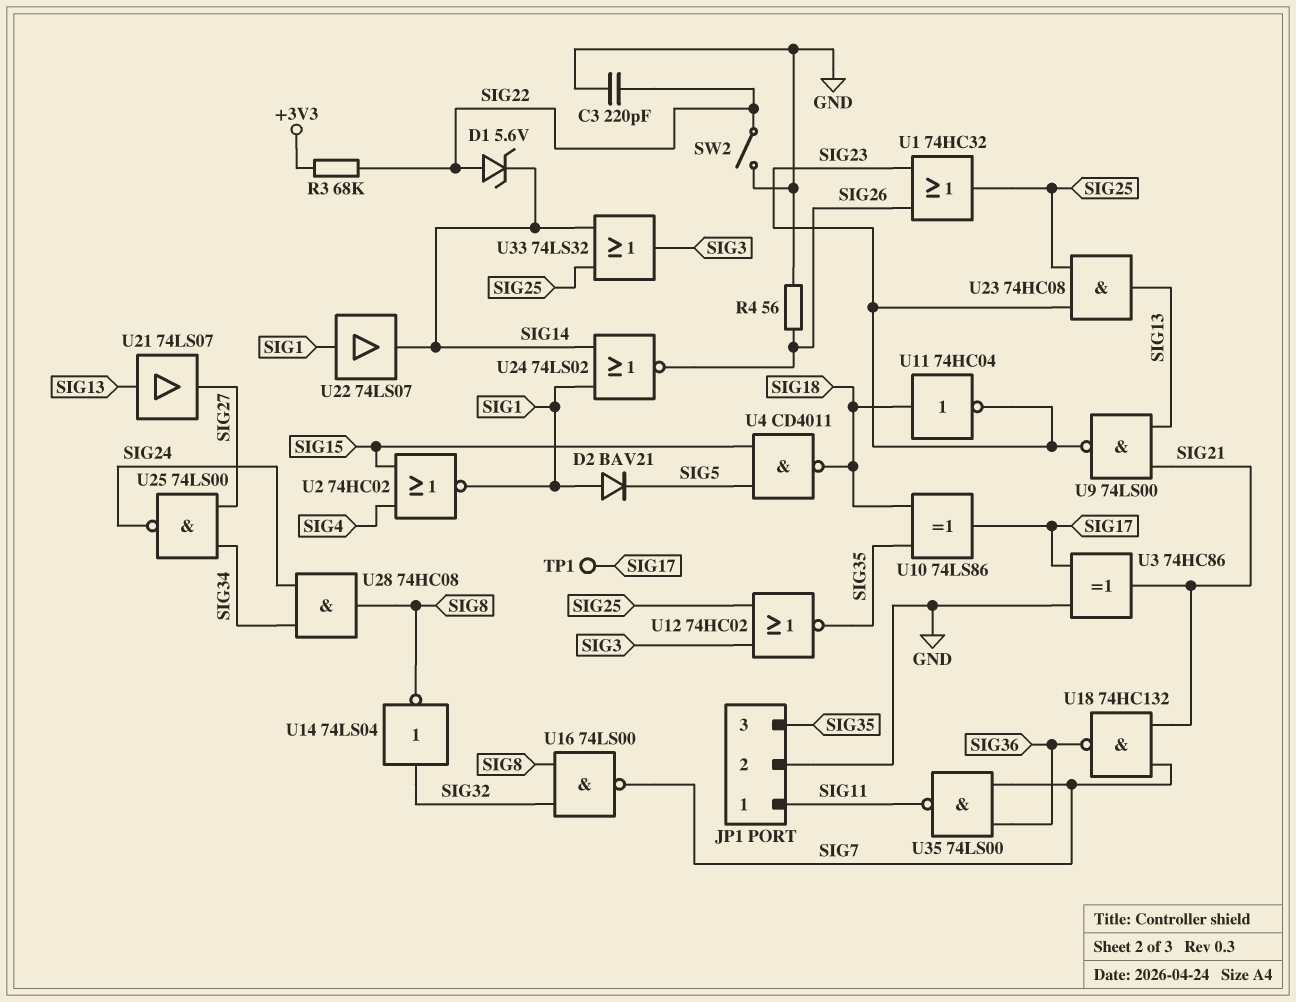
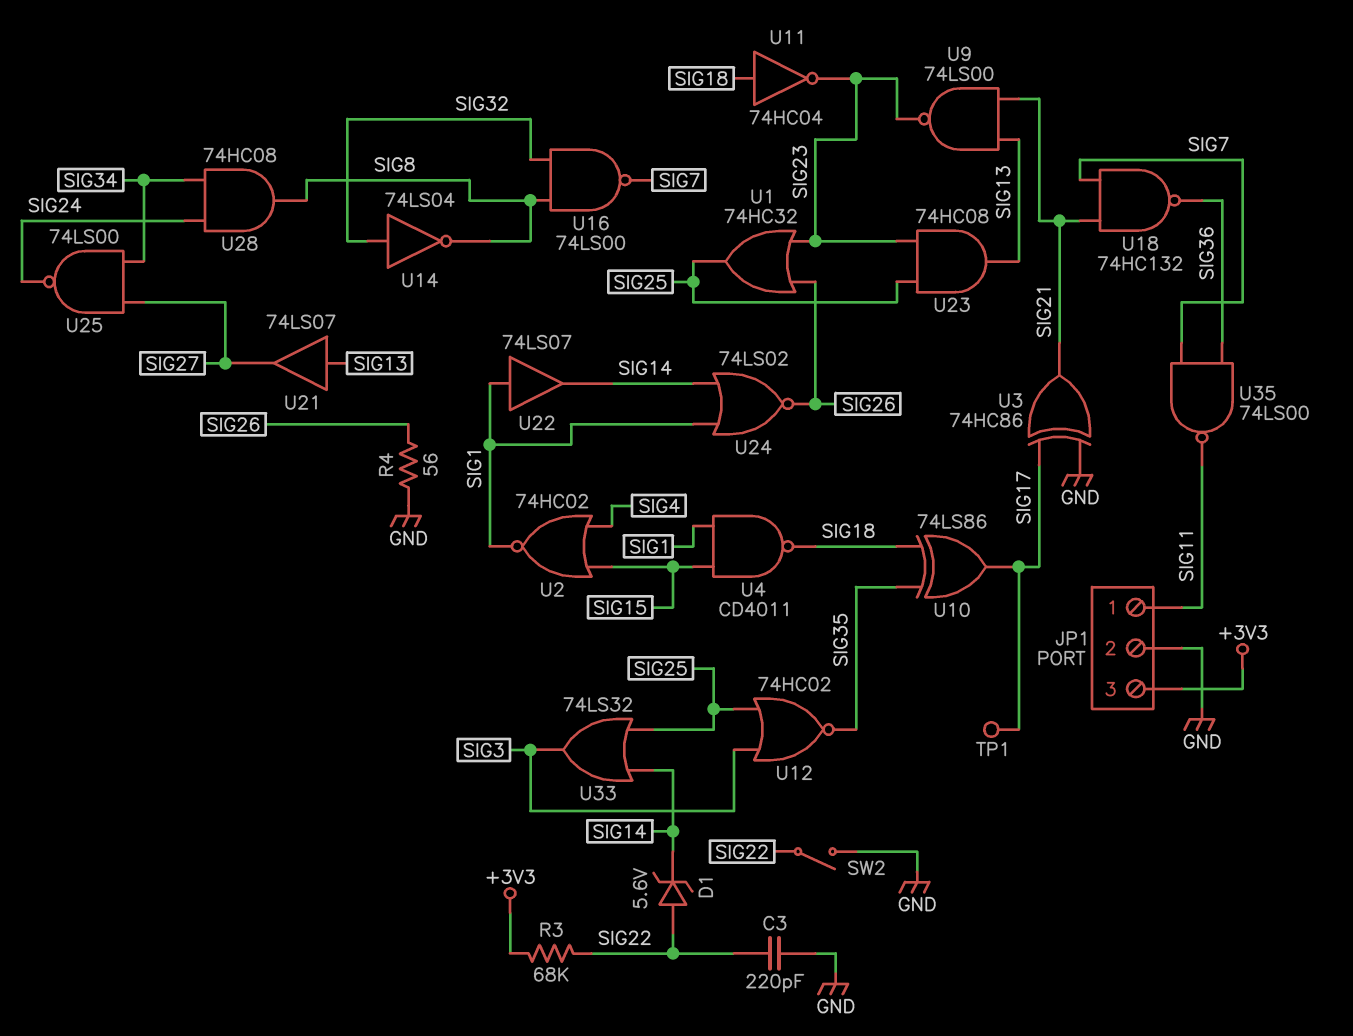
D2: diode BAV21 (A SIG1, K SIG5) -> none
JP1 pin 3: SIG35 -> +3V3
U4: NAND CD4011 (in SIG5, in SIG15, out SIG18) -> NAND CD4011 (in SIG1, in SIG15, out SIG18)

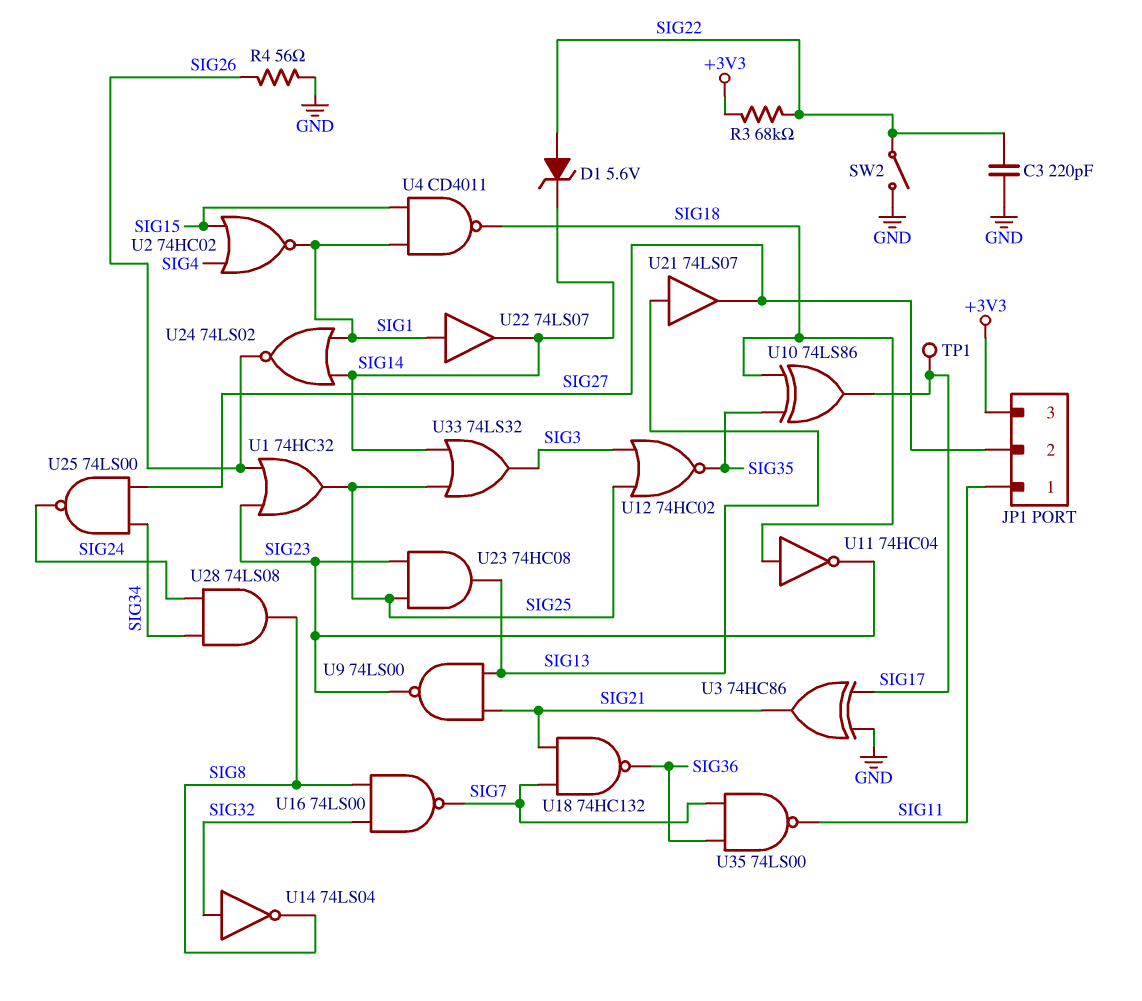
JP1 pin 2: GND -> SIG27
U28: AND 74HC08 (in SIG24, in SIG34, out SIG8) -> AND 74LS08 (in SIG24, in SIG34, out SIG8)

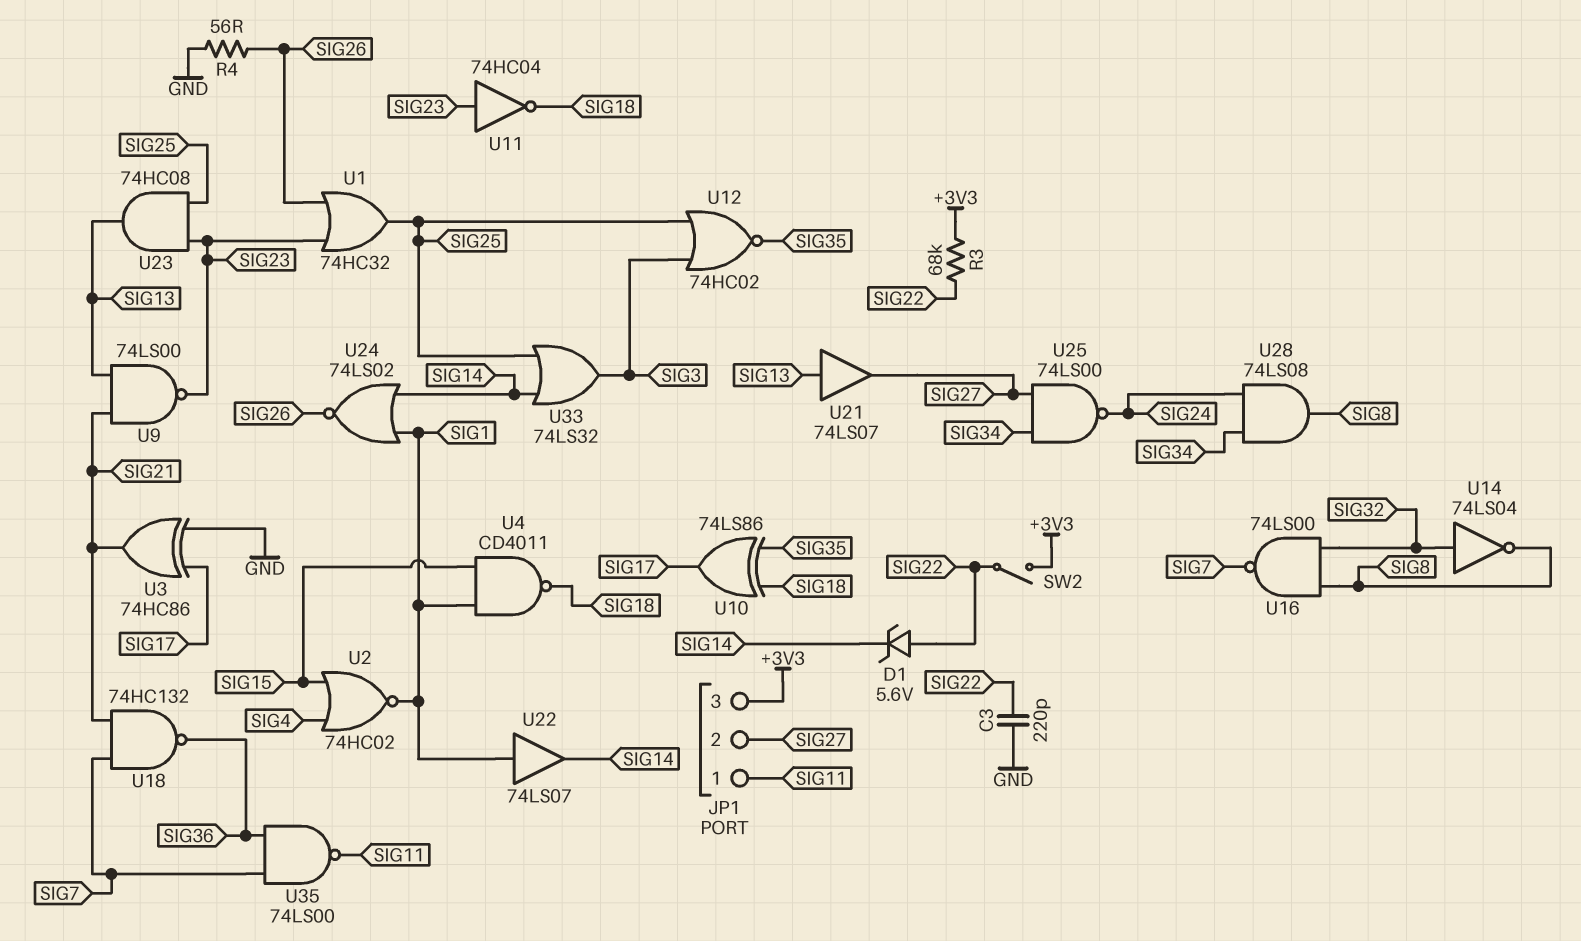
SW2: switch (GND, SIG22) -> switch (+3V3, SIG22)
TP1: test point (SIG17) -> none
U11: NOT 74HC04 (in SIG18, out SIG23) -> NOT 74HC04 (in SIG23, out SIG18)

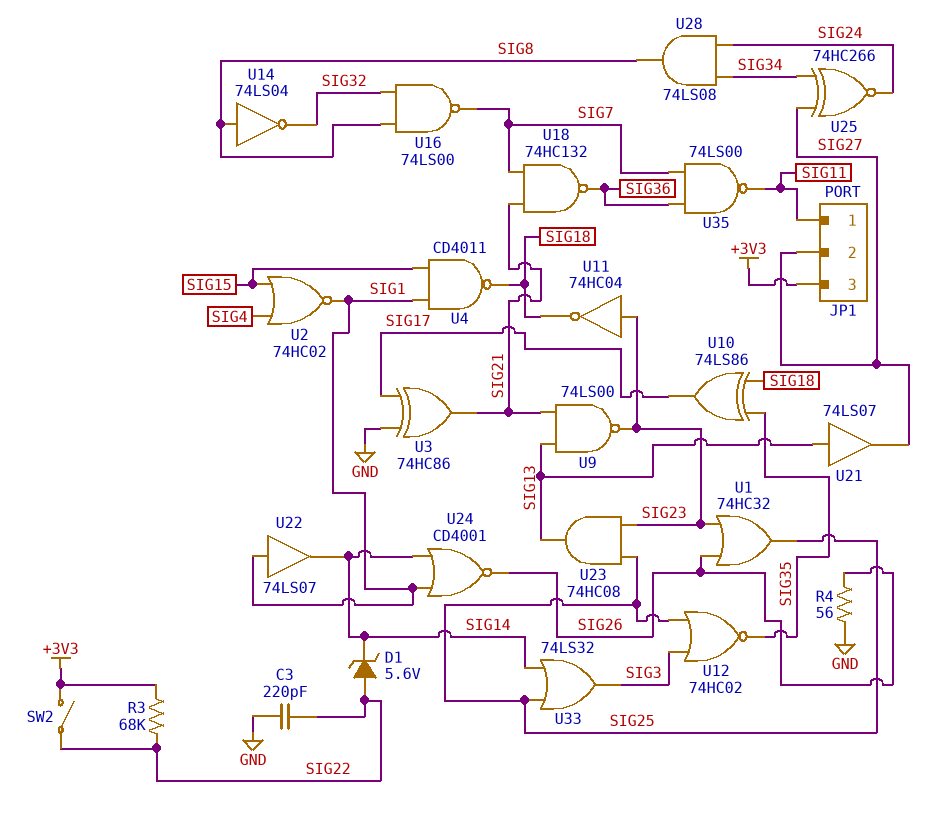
U14: NOT 74LS04 (in SIG32, out SIG8) -> NOT 74LS04 (in SIG8, out SIG32)
U24: NOR 74LS02 (in SIG1, in SIG14, out SIG26) -> NOR CD4001 (in SIG1, in SIG14, out SIG26)
U25: NAND 74LS00 (in SIG27, in SIG34, out SIG24) -> XNOR 74HC266 (in SIG27, in SIG34, out SIG24)

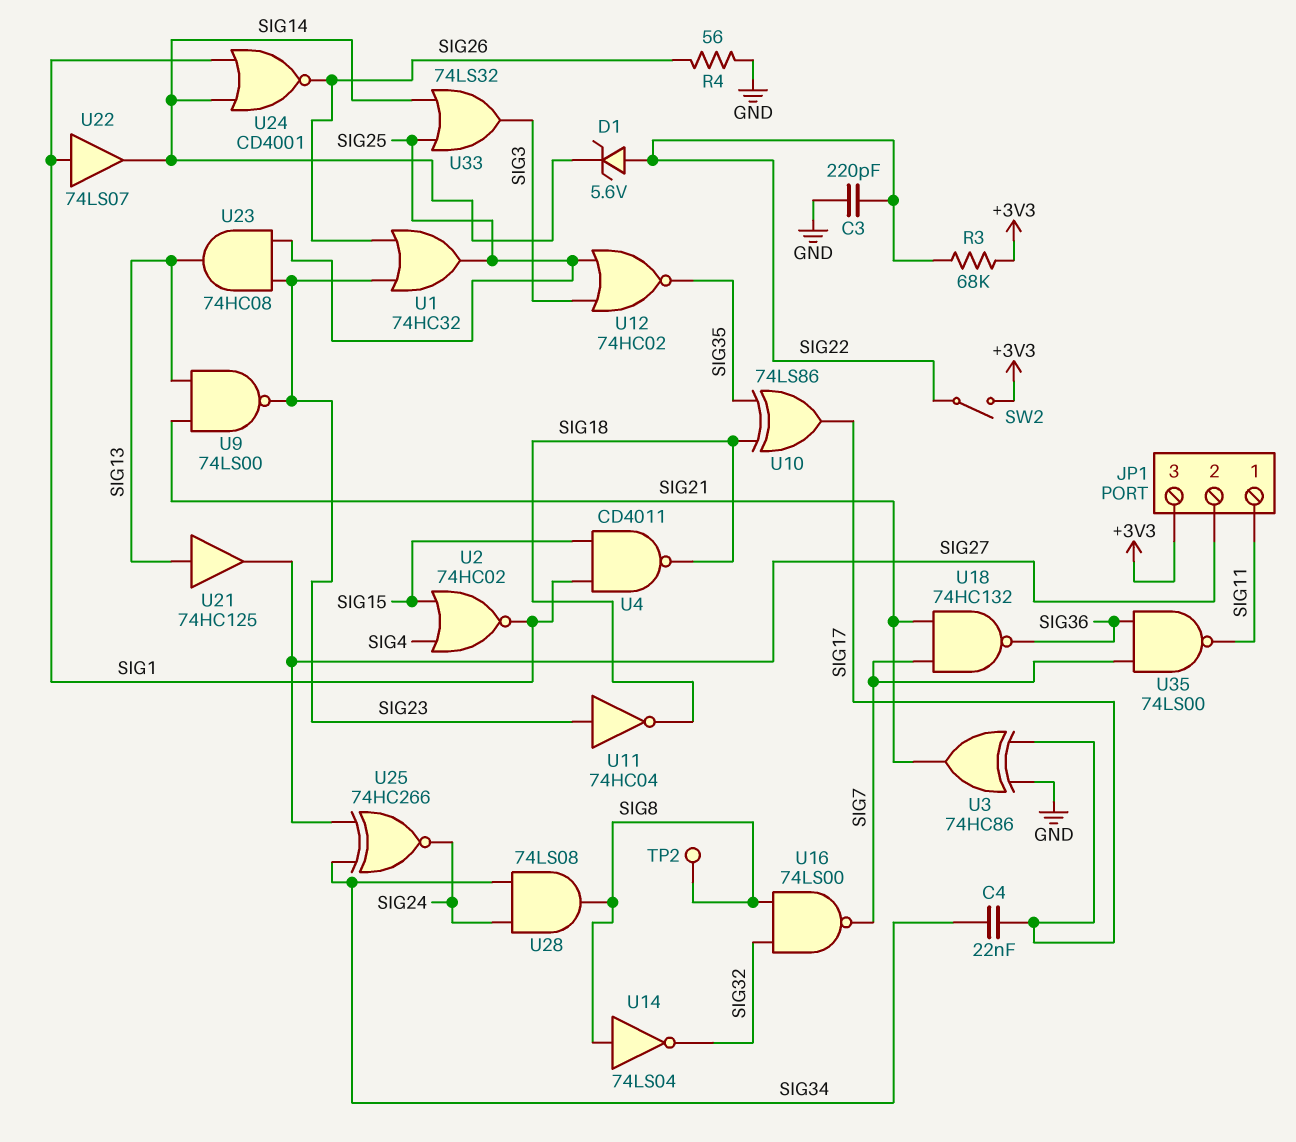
C4: none -> 22nF (SIG17, SIG34)
TP2: none -> test point (SIG8)
U21: buffer 74LS07 (in SIG13, out SIG27) -> buffer 74HC125 (in SIG13, out SIG27)

